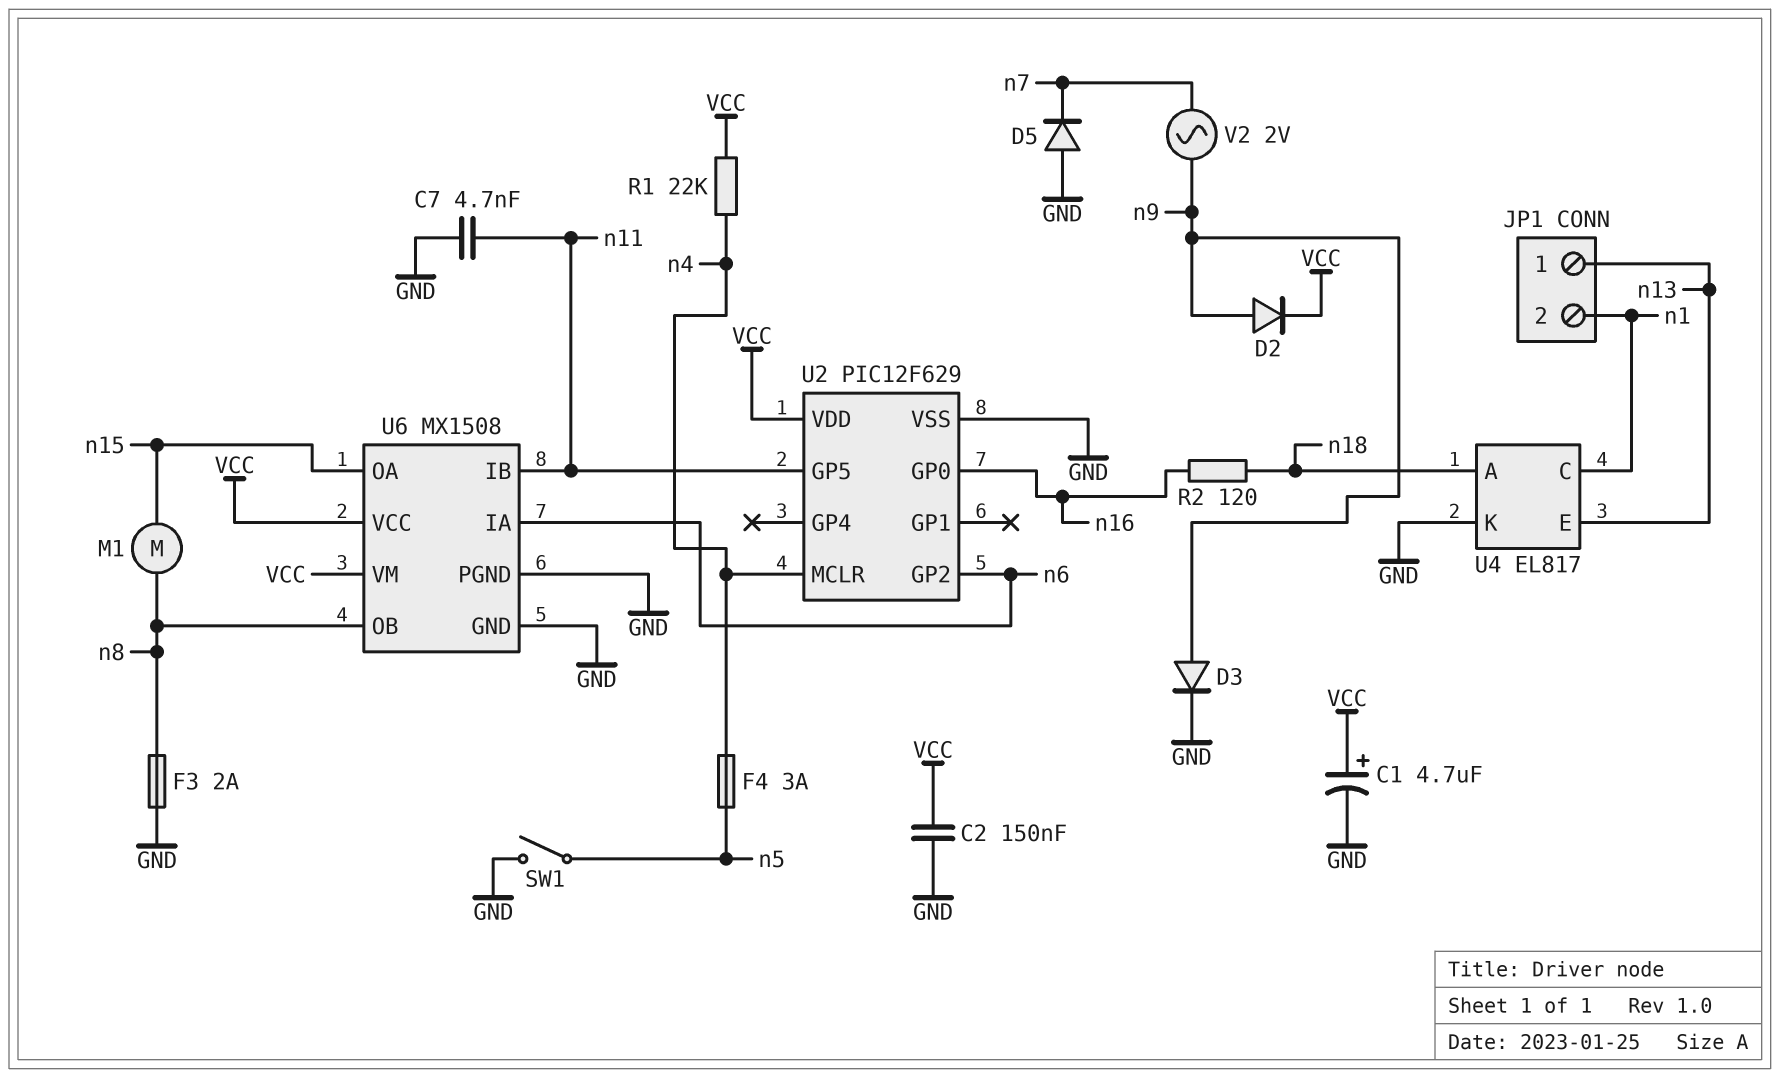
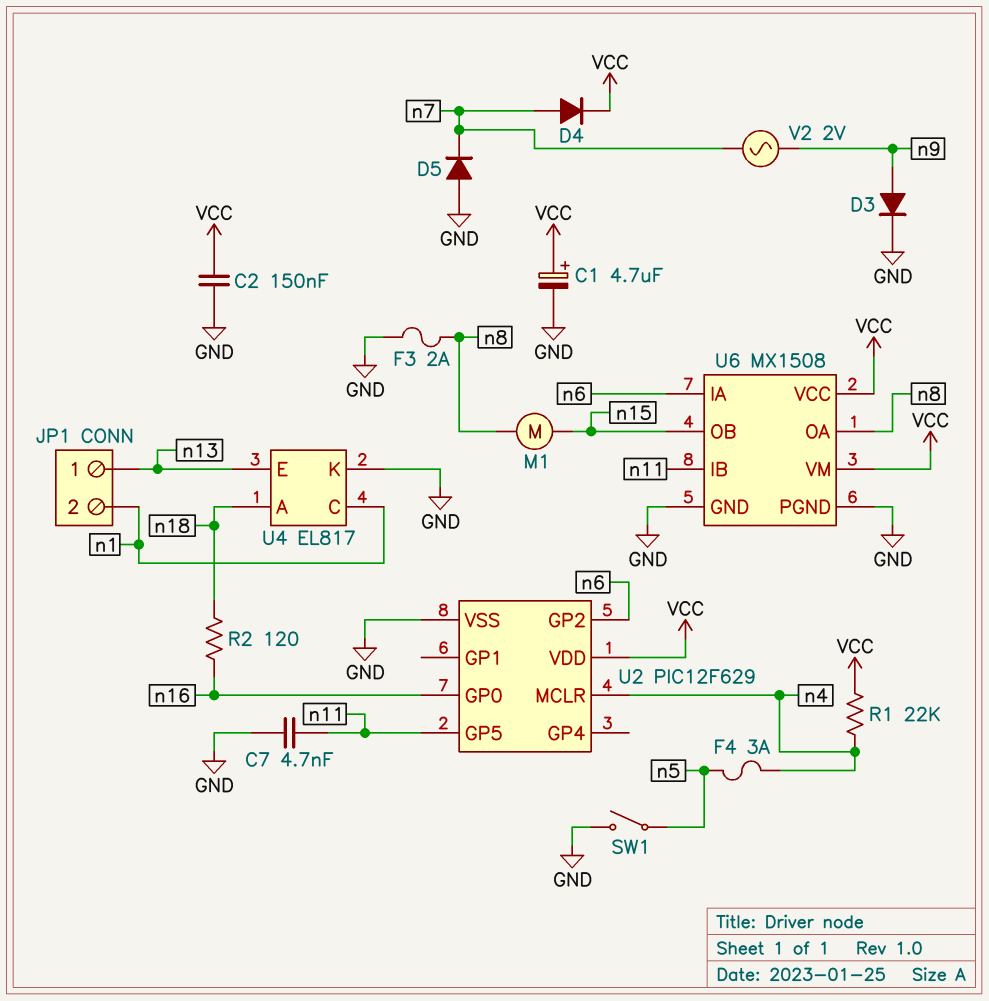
D2: diode (A n9, K VCC) -> none
D4: none -> diode (A n7, K VCC)
U6 pin OA: n15 -> n8
U6 pin OB: n8 -> n15

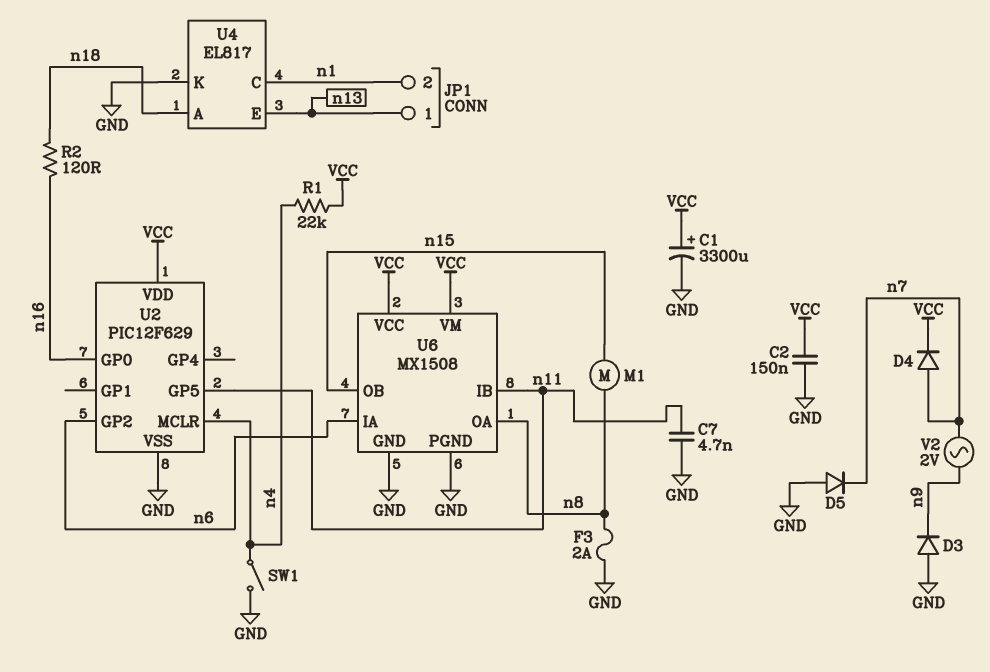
C1: 4.7uF (plus VCC, minus GND) -> 3300uF (plus VCC, minus GND)
D3: diode (A n9, K GND) -> diode (A GND, K n9)
F4: 3A (n4, n5) -> none
SW1: switch (GND, n5) -> switch (GND, n4)

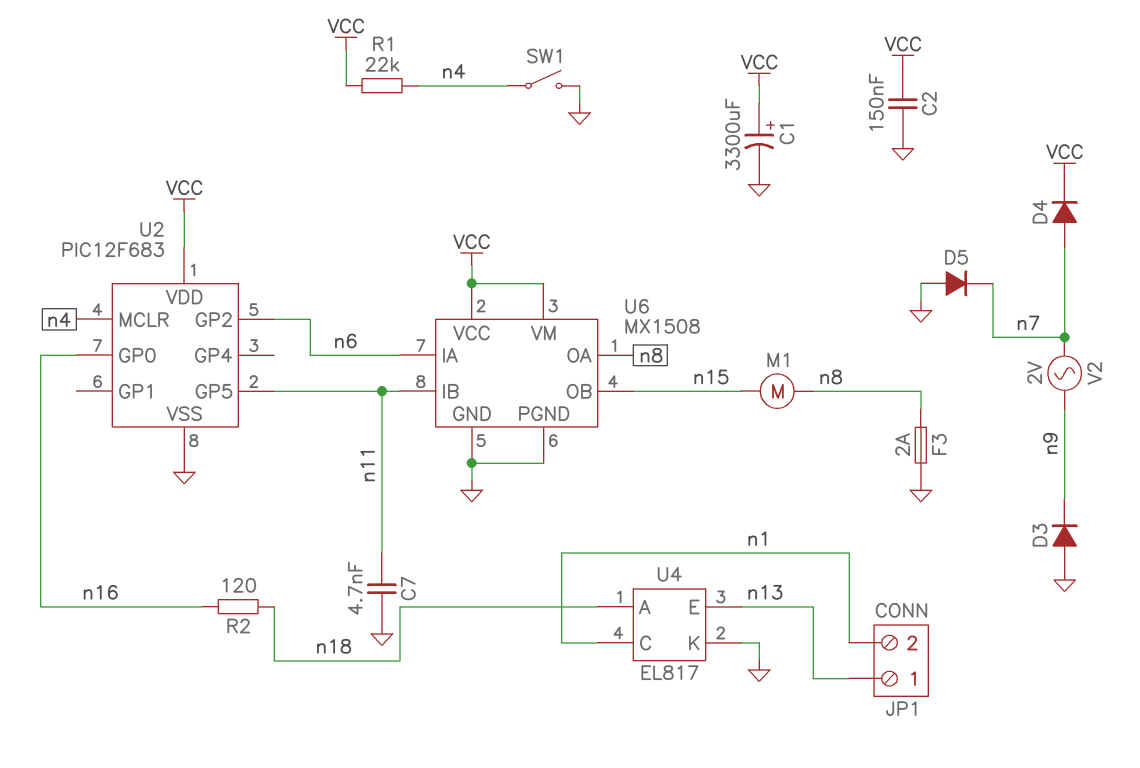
U2: PIC12F629 -> PIC12F683

